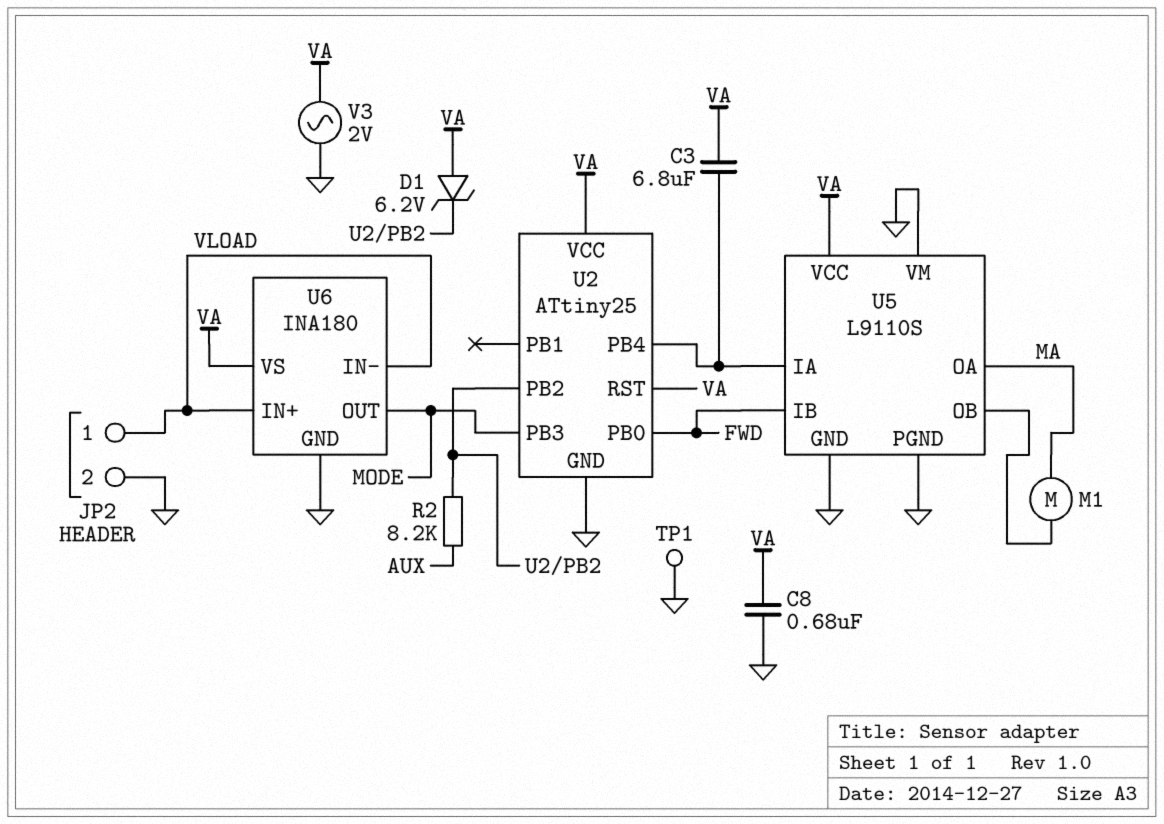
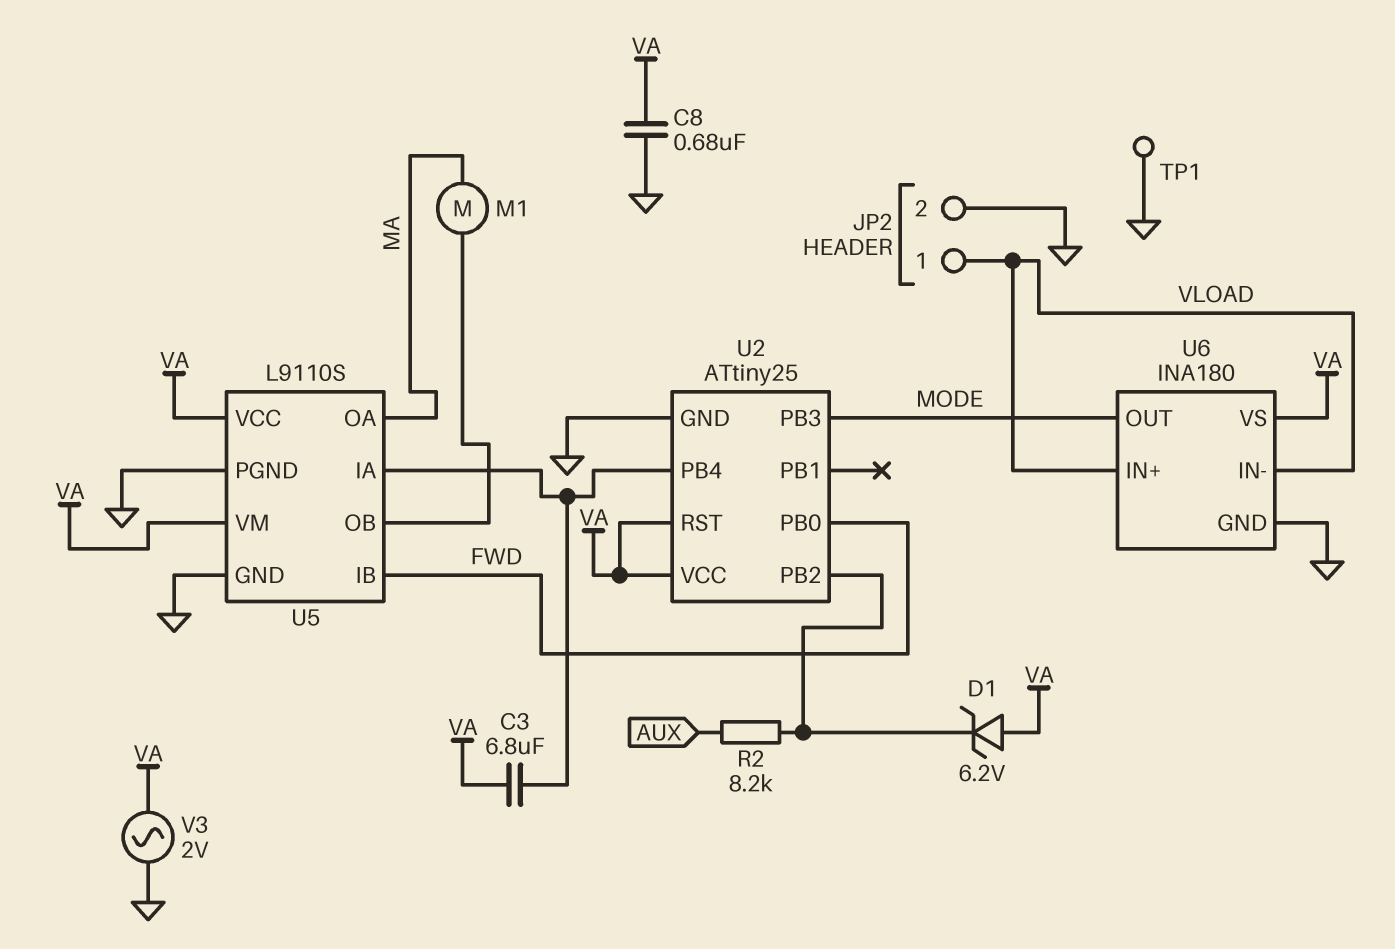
U5 pin VM: GND -> VA

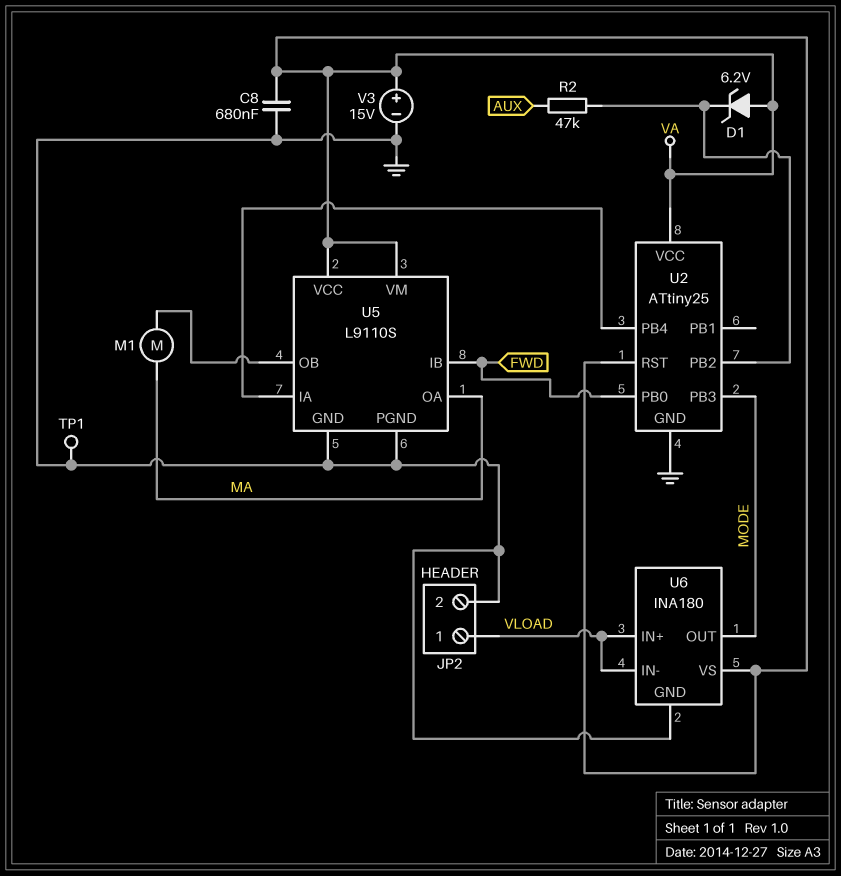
C3: 6.8uF (U2/PB4, VA) -> none
R2: 8.2k (AUX, U2/PB2) -> 47k (AUX, U2/PB2)
V3: AC 2V (GND, VA) -> 15V (plus VA, minus GND)

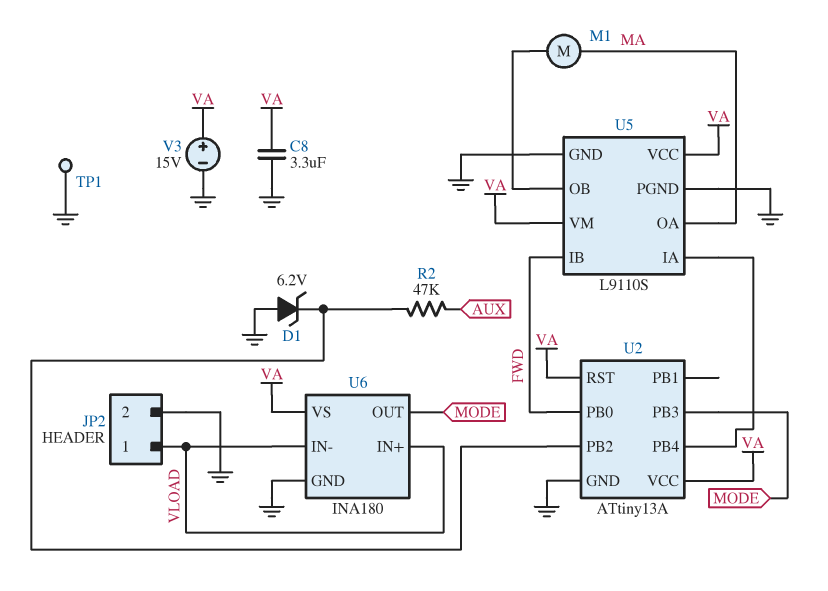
C8: 680nF (GND, VA) -> 3.3uF (GND, VA)
D1: zener 6.2V (A VA, K U2/PB2) -> zener 6.2V (A GND, K U2/PB2)
U2: ATtiny25 -> ATtiny13A

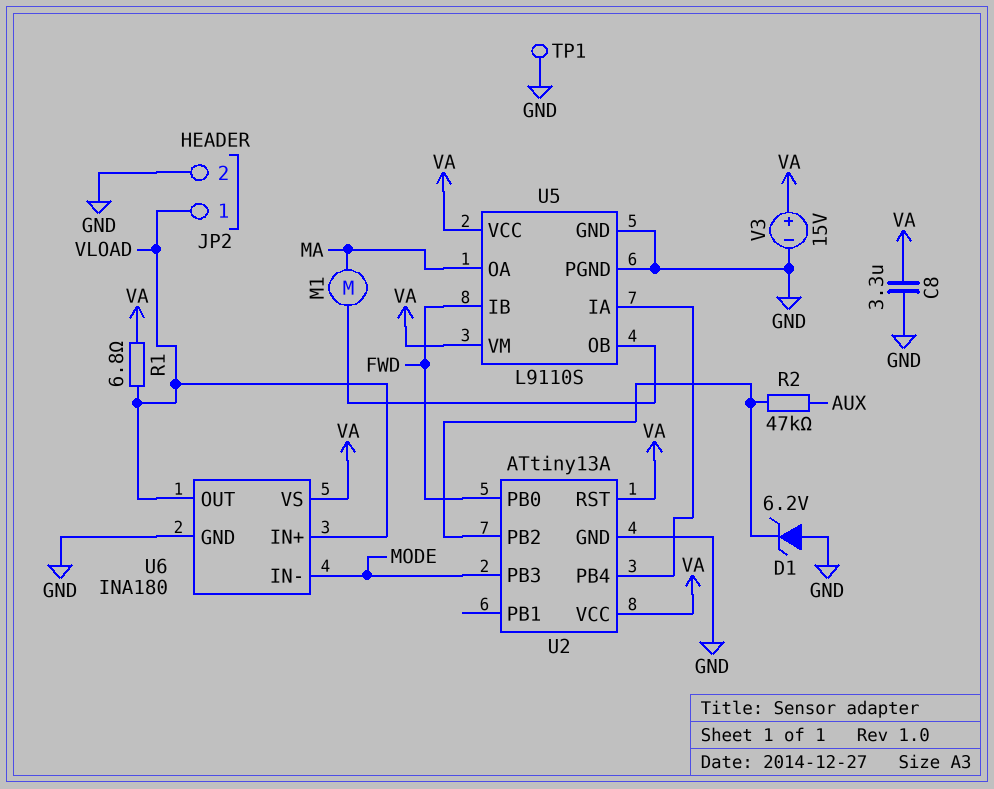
R1: none -> 6.8 (VA, VLOAD)
U6 pin IN-: VLOAD -> MODE
U6 pin OUT: MODE -> VLOAD

